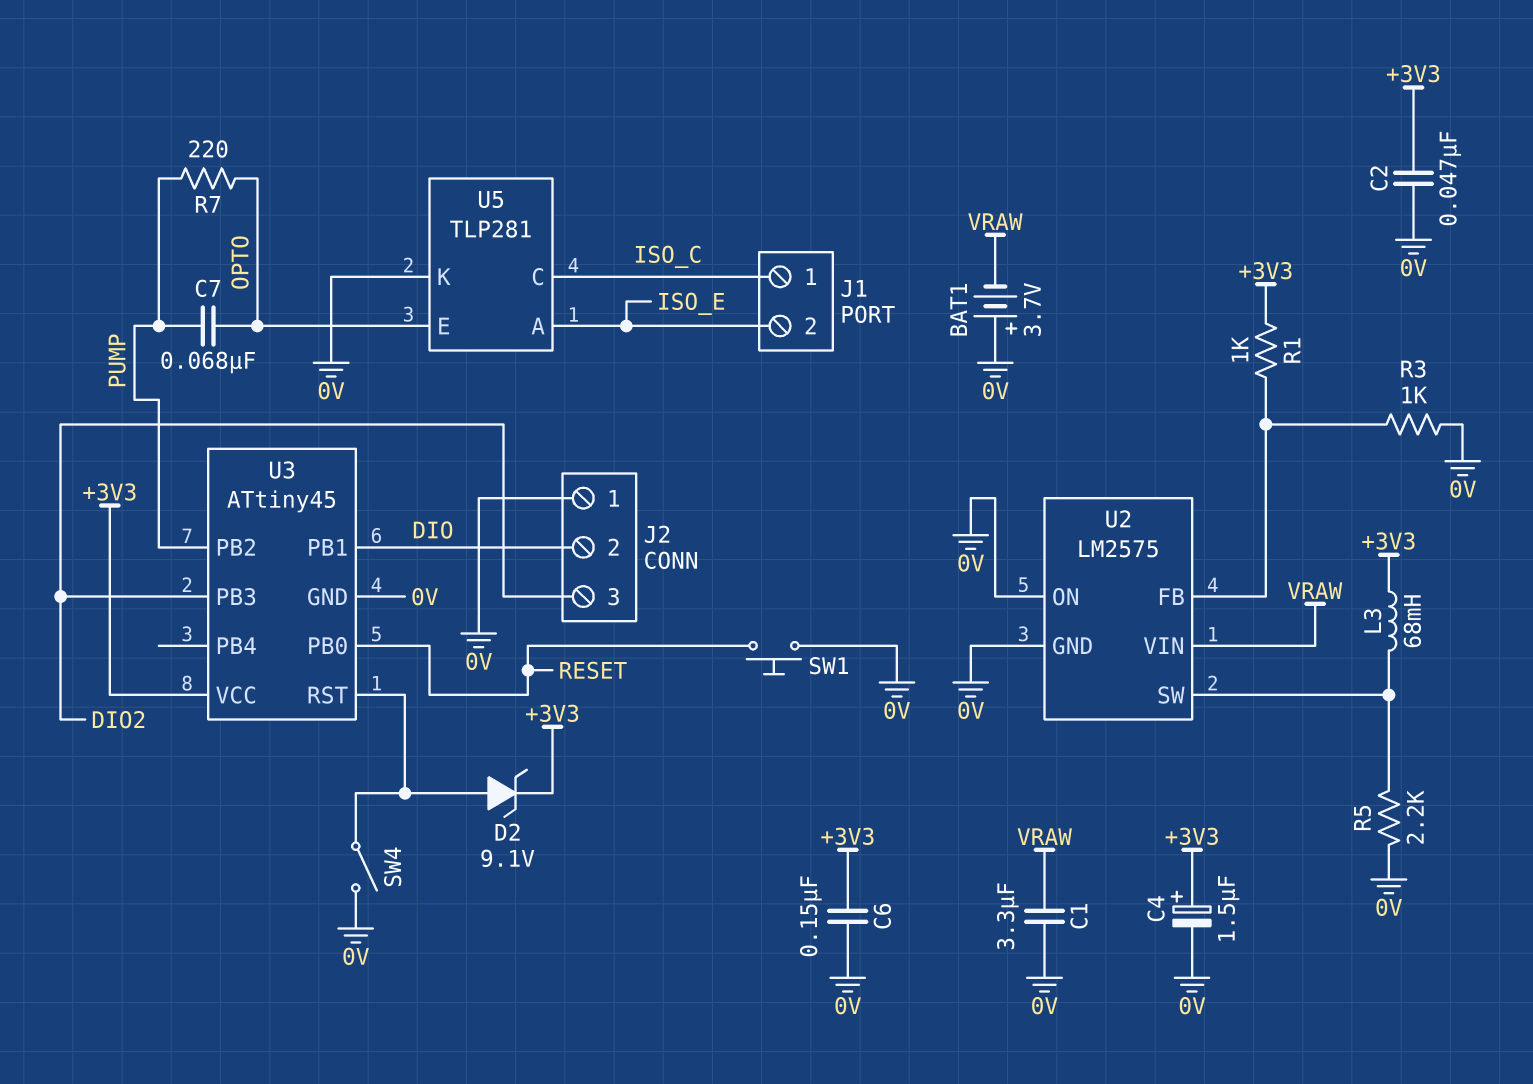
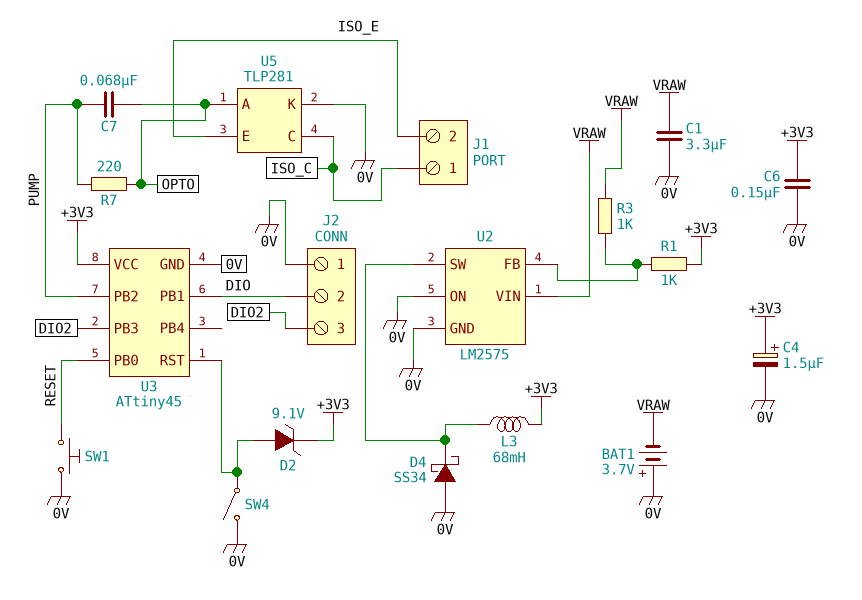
C2: 47nF (+3V3, 0V) -> none
D4: none -> schottky SS34 (A 0V, K U2/SW)
R3: 1k (0V, U2/FB) -> 1k (U2/FB, VRAW)
R5: 2.2k (0V, U2/SW) -> none
U5 pin A: ISO_E -> OPTO
U5 pin E: OPTO -> ISO_E

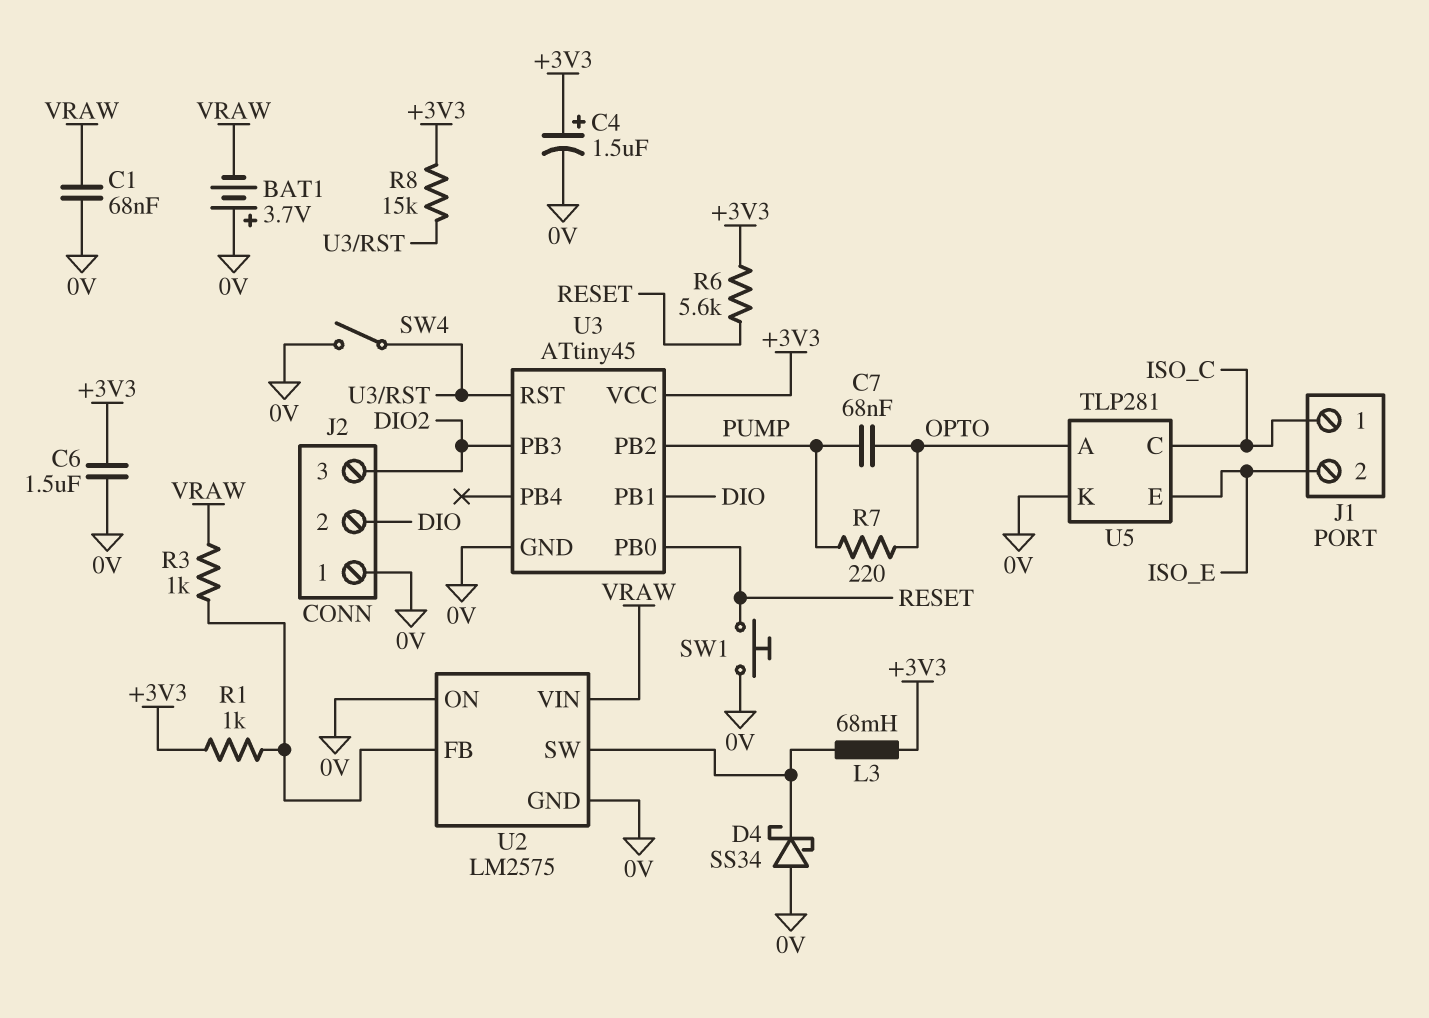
C1: 3.3uF (0V, VRAW) -> 68nF (0V, VRAW)
C6: 150nF (+3V3, 0V) -> 1.5uF (+3V3, 0V)
D2: zener 9.1V (A U3/RST, K +3V3) -> none
R6: none -> 5.6k (+3V3, RESET)
R8: none -> 15k (+3V3, U3/RST)

